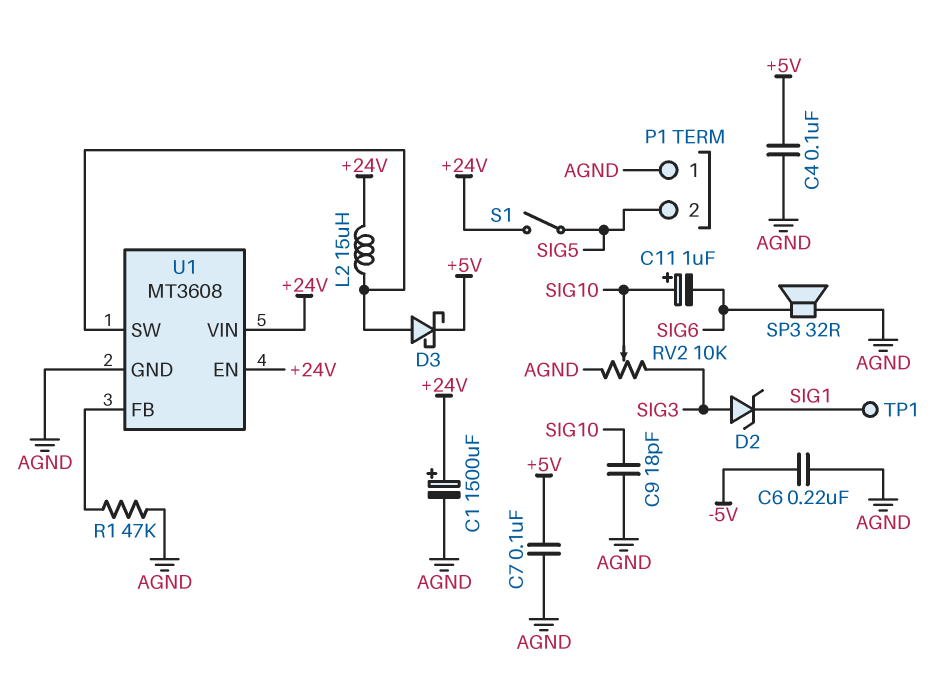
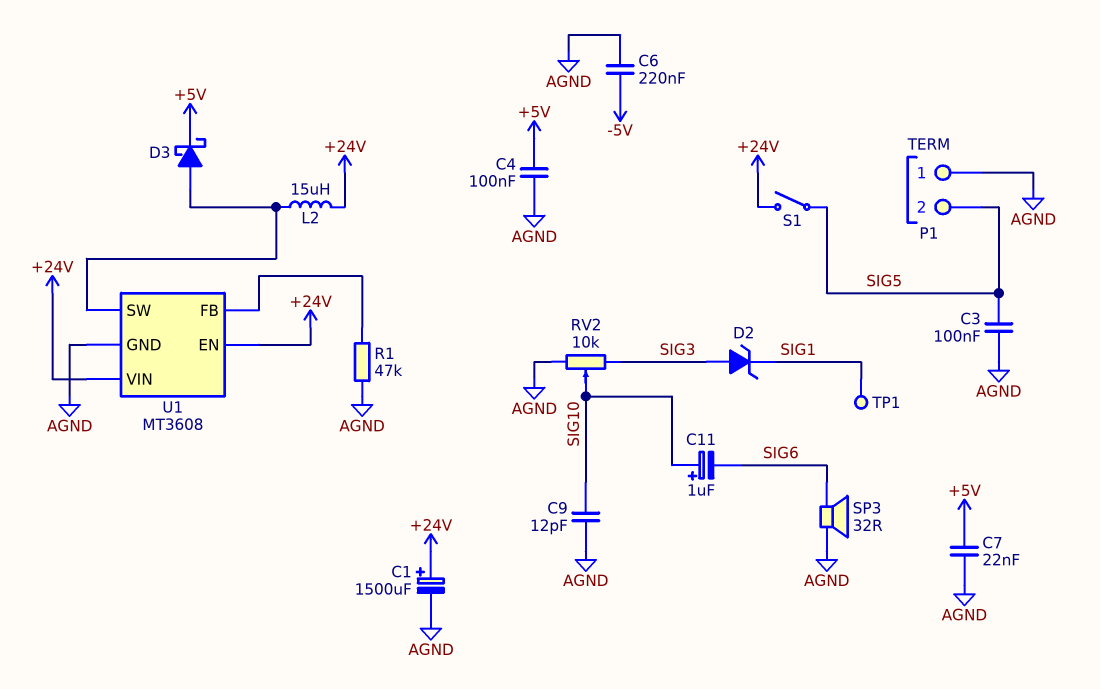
C3: none -> 100nF (AGND, SIG5)
C7: 100nF (+5V, AGND) -> 22nF (+5V, AGND)
C9: 18pF (AGND, SIG10) -> 12pF (AGND, SIG10)

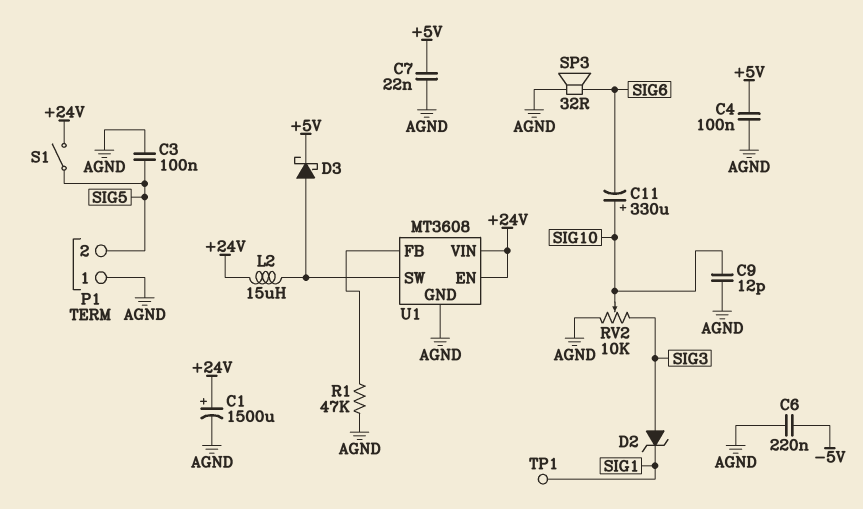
C11: 1uF (plus SIG10, minus SIG6) -> 330uF (plus SIG10, minus SIG6)

